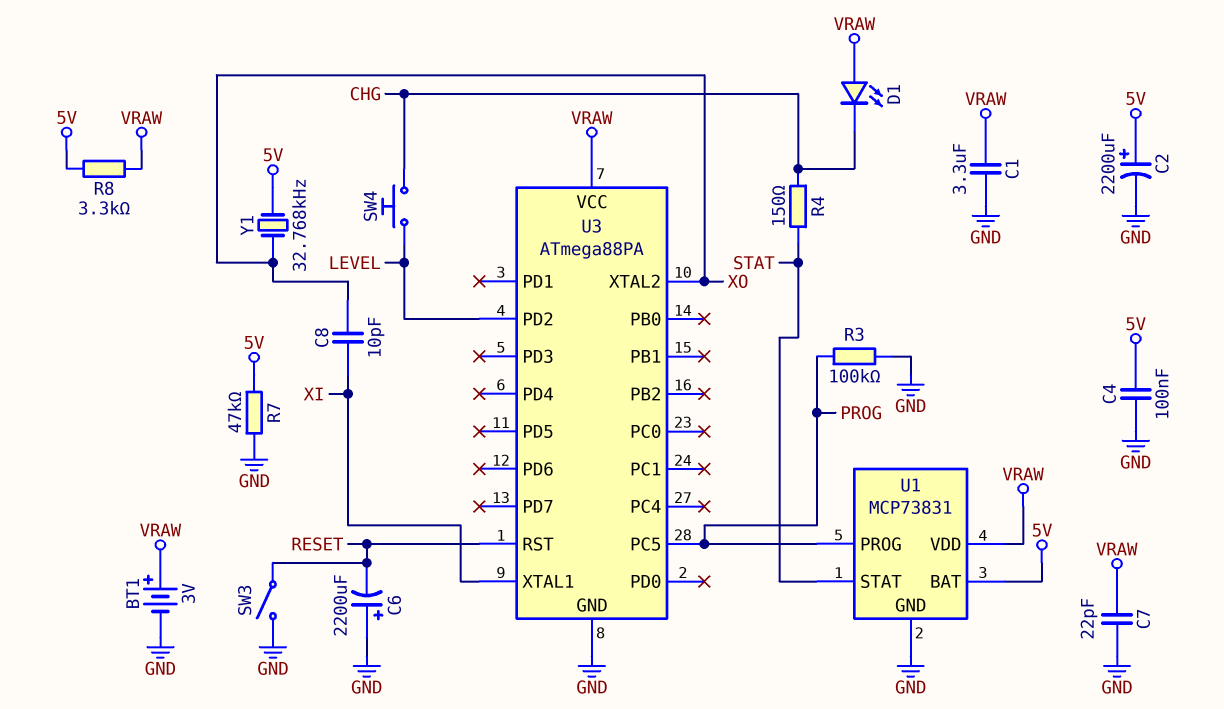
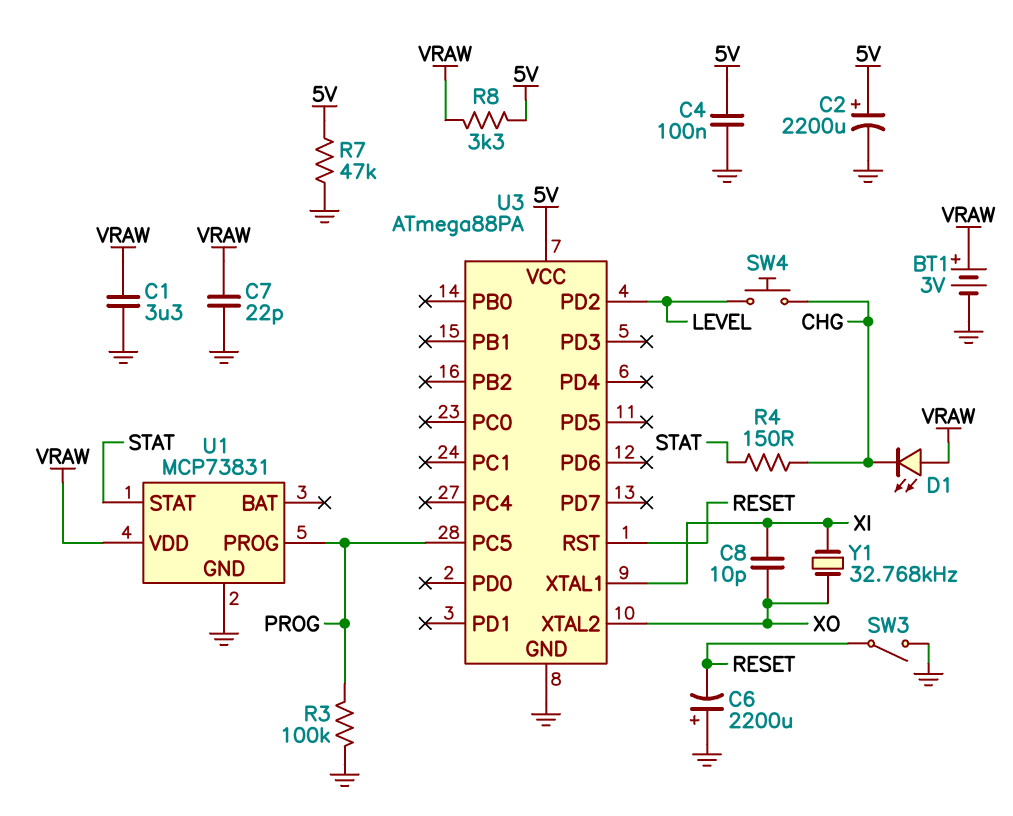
U1 pin BAT: 5V -> none
U3 pin VCC: VRAW -> 5V
Y1: 32.768kHz (5V, XO) -> 32.768kHz (XI, XO)

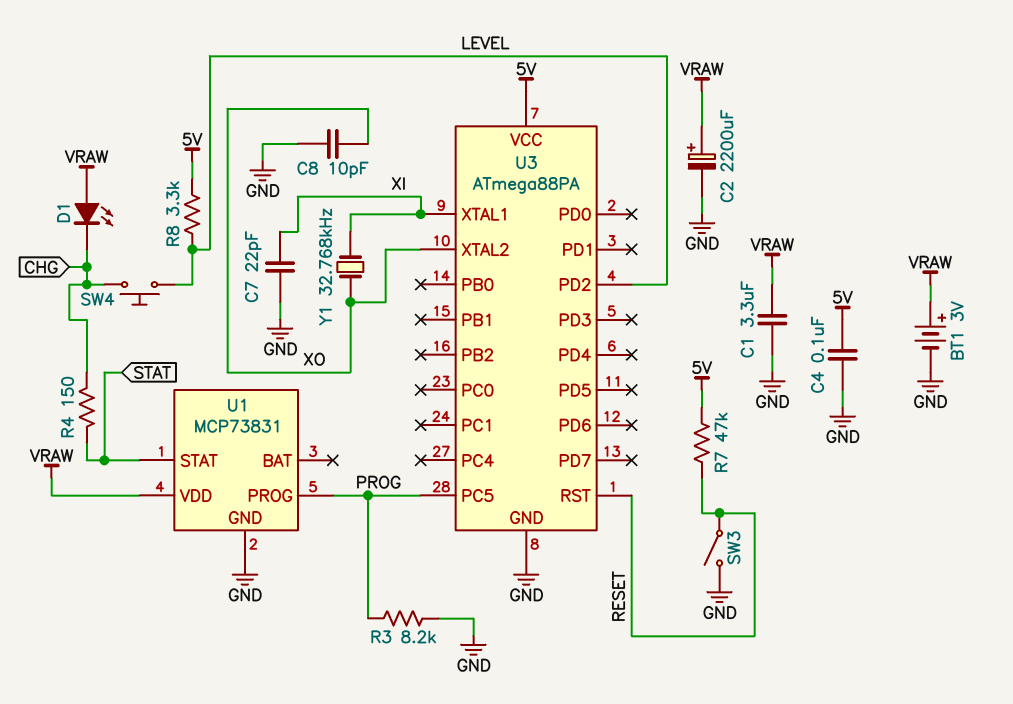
C2: 2200uF (plus 5V, minus GND) -> 2200uF (plus VRAW, minus GND)
C6: 2200uF (plus GND, minus RESET) -> none
C7: 22pF (GND, VRAW) -> 22pF (GND, XI)
C8: 10pF (XI, XO) -> 10pF (GND, XO)
R3: 100k (GND, PROG) -> 8.2k (GND, PROG)
R7: 47k (5V, GND) -> 47k (5V, RESET)
R8: 3.3k (5V, VRAW) -> 3.3k (5V, LEVEL)

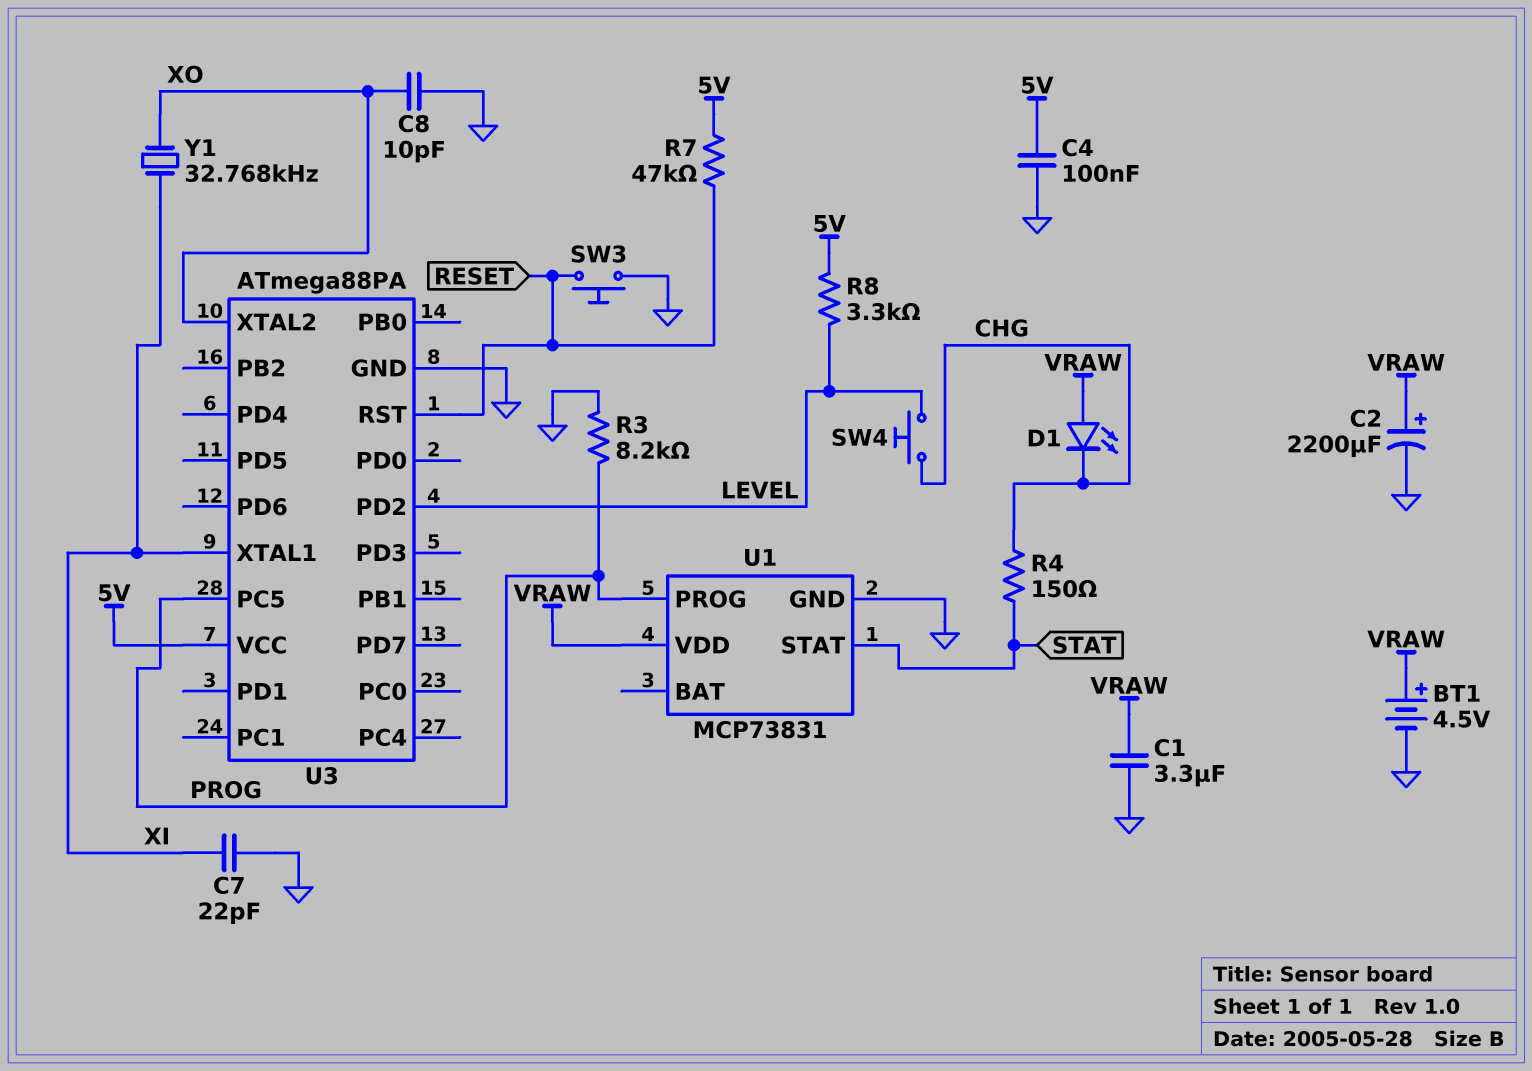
BT1: 3V (plus VRAW, minus GND) -> 4.5V (plus VRAW, minus GND)
SW3: switch (GND, RESET) -> button (GND, RESET)

